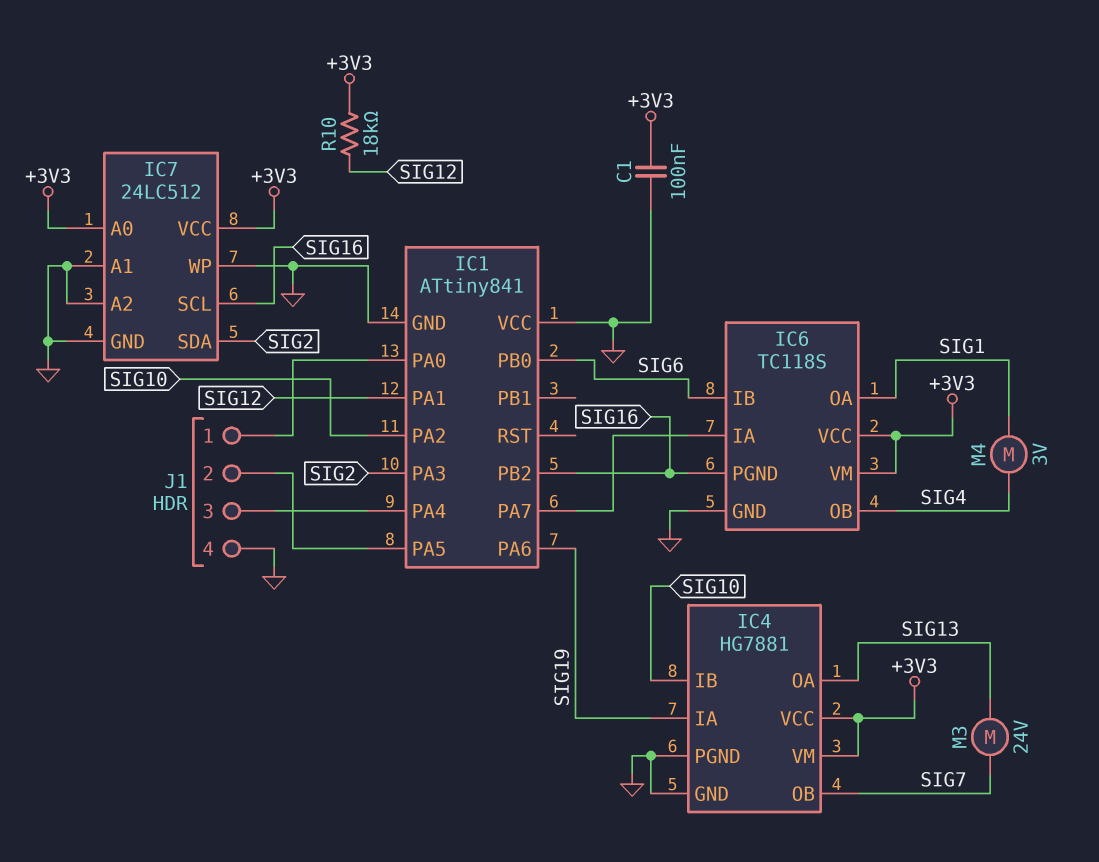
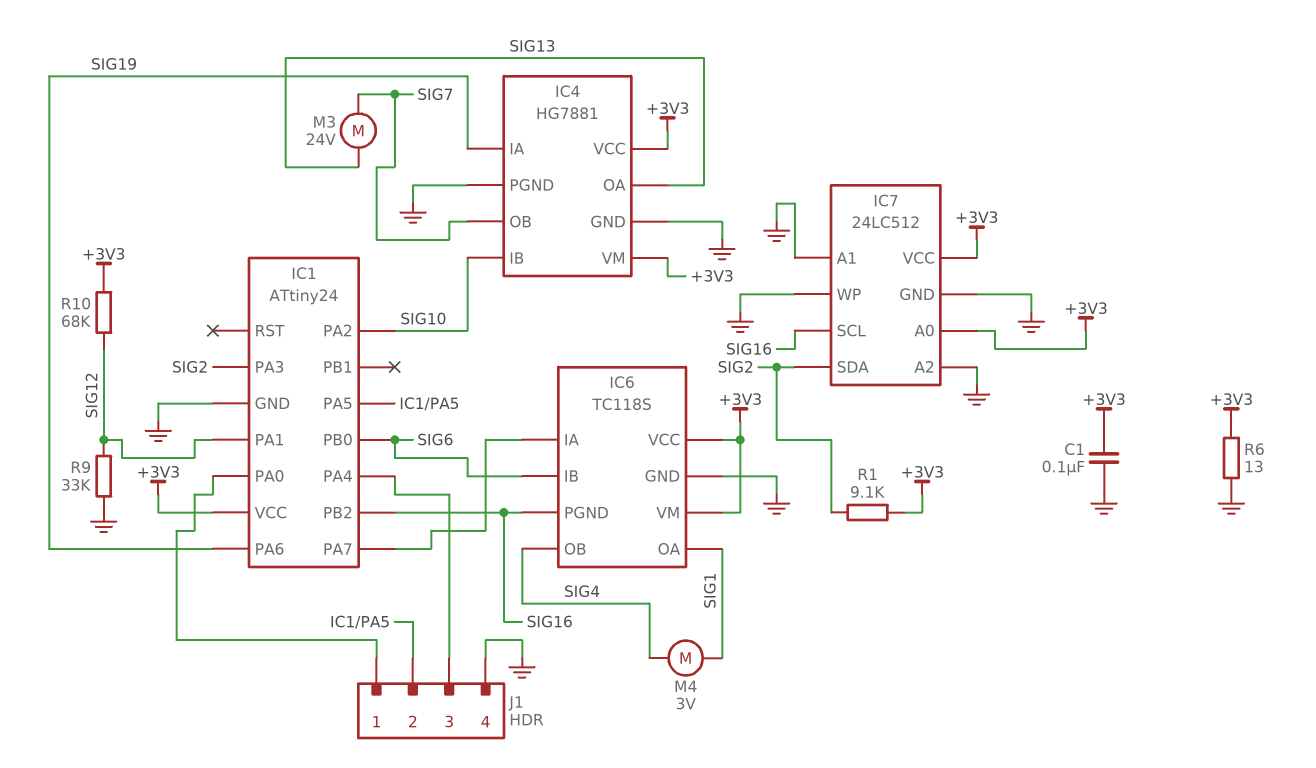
IC1: ATtiny841 -> ATtiny24
IC1 pin VCC: GND -> +3V3
R1: none -> 9.1k (+3V3, SIG2)
R6: none -> 13 (+3V3, GND)
R9: none -> 33k (GND, SIG12)
R10: 18k (+3V3, SIG12) -> 68k (+3V3, SIG12)

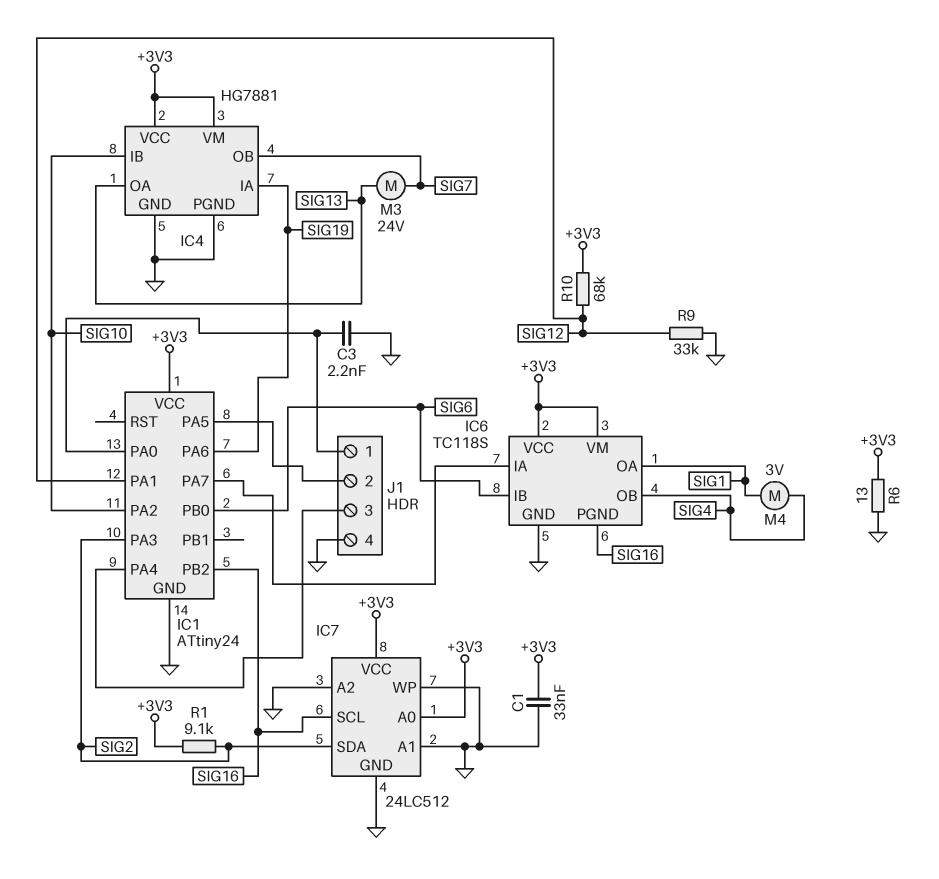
C1: 100nF (+3V3, GND) -> 33nF (+3V3, GND)
C3: none -> 2.2nF (GND, IC1/PA0)

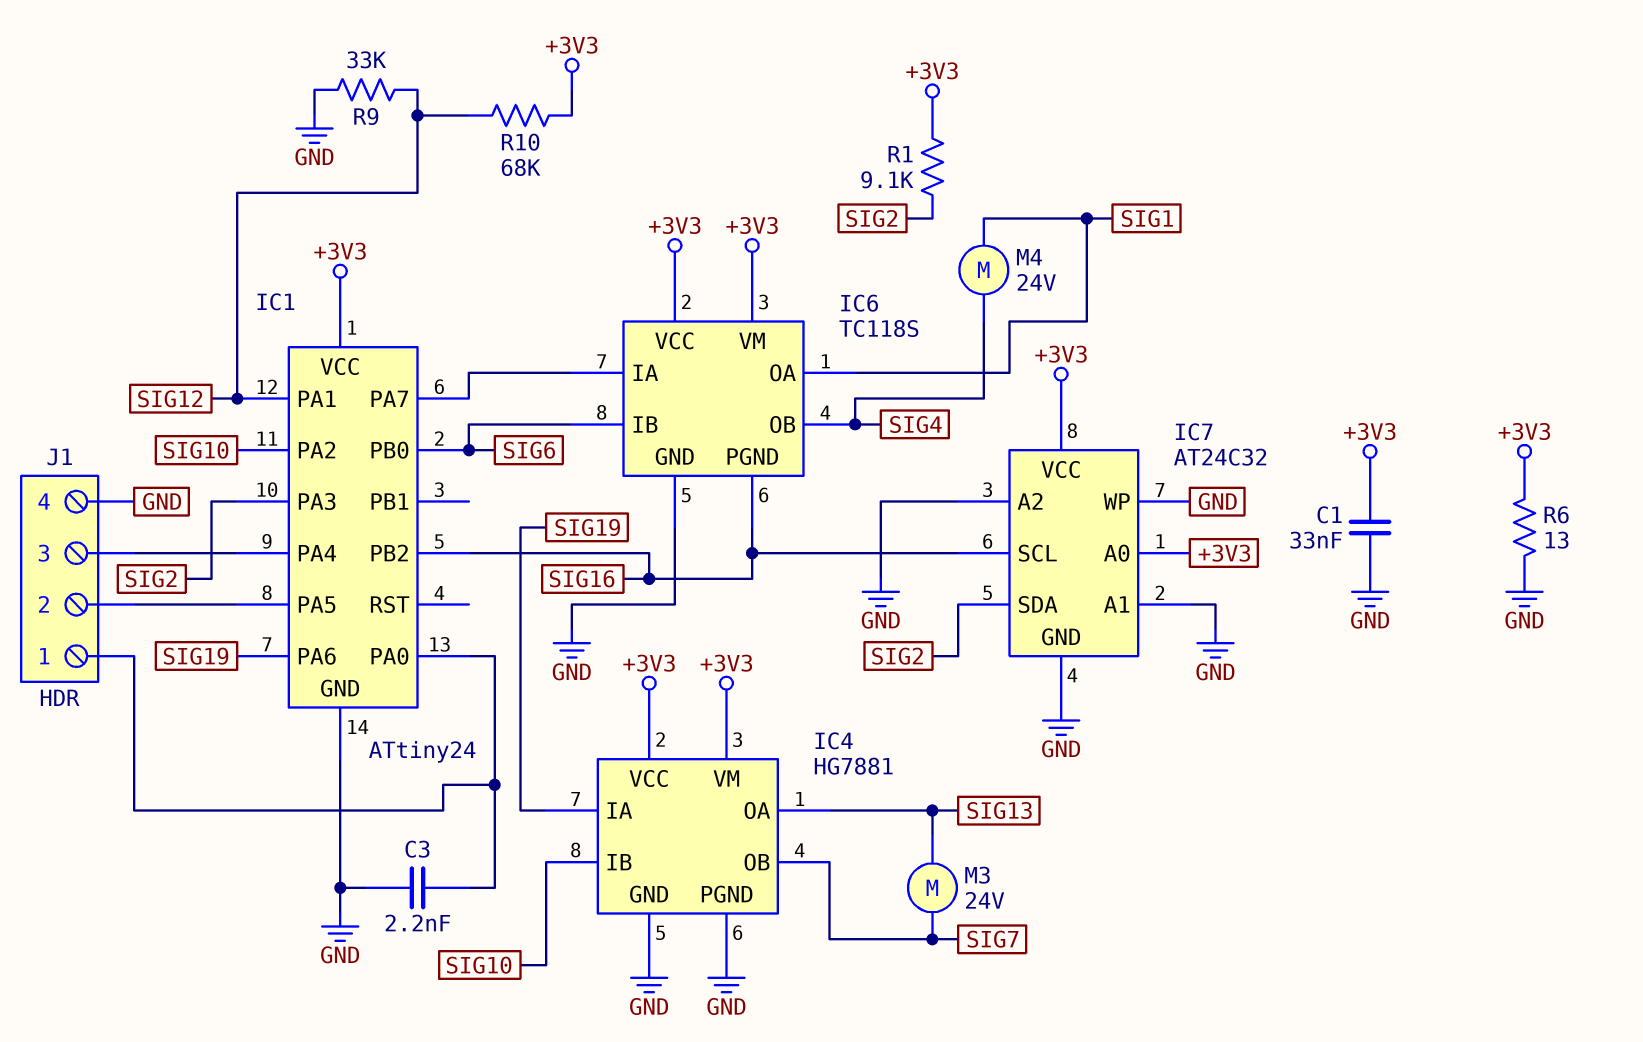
IC7: 24LC512 -> AT24C32
M4: motor 3V (SIG1, SIG4) -> motor 24V (SIG1, SIG4)

